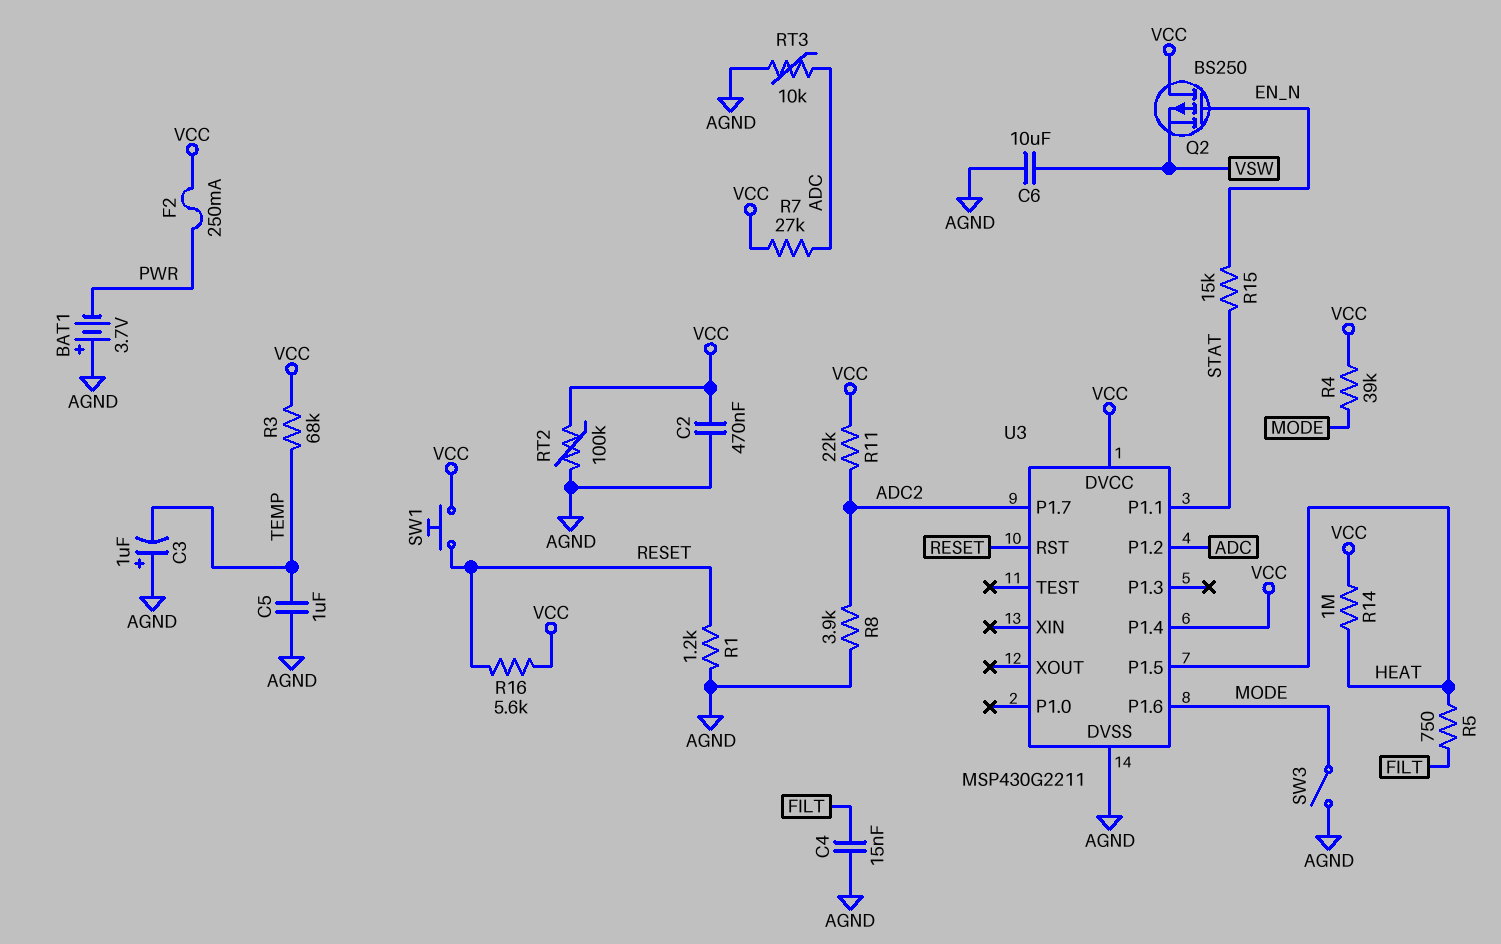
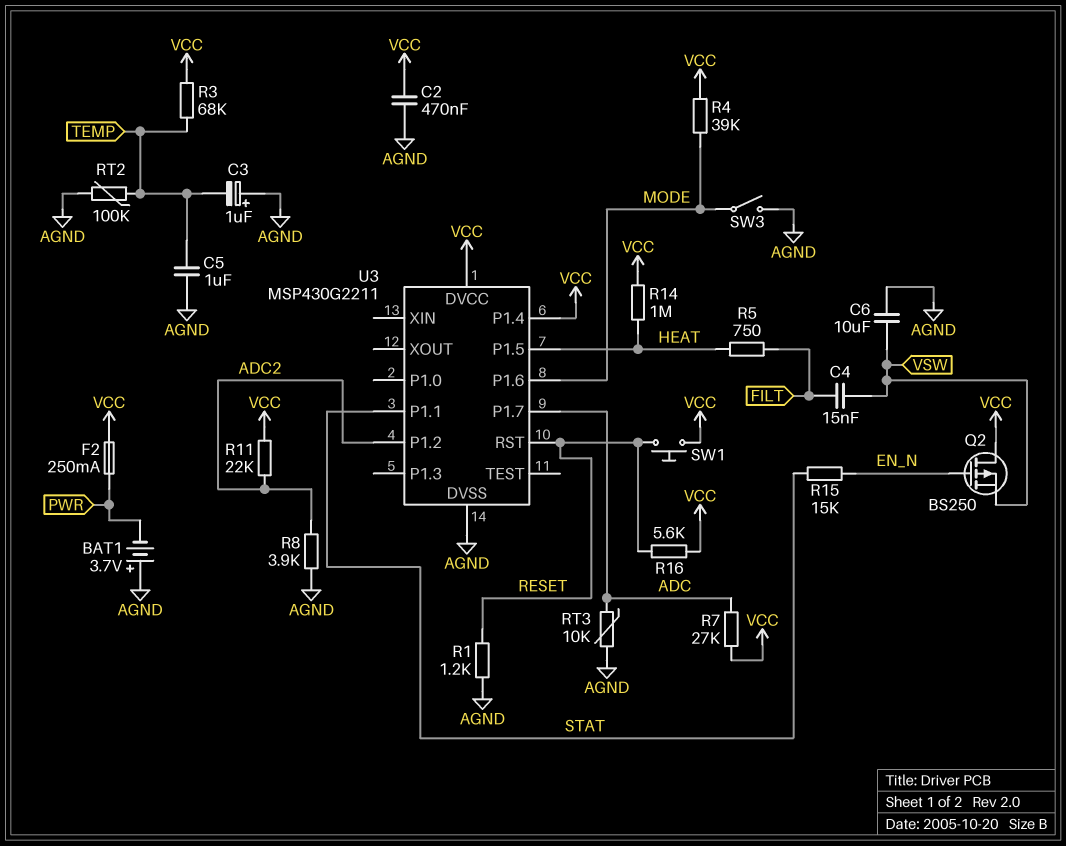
C4: 15nF (AGND, FILT) -> 15nF (FILT, VSW)
RT2: 100k (AGND, VCC) -> 100k (AGND, TEMP)
U3 pin P1.2: ADC -> ADC2
U3 pin P1.7: ADC2 -> ADC

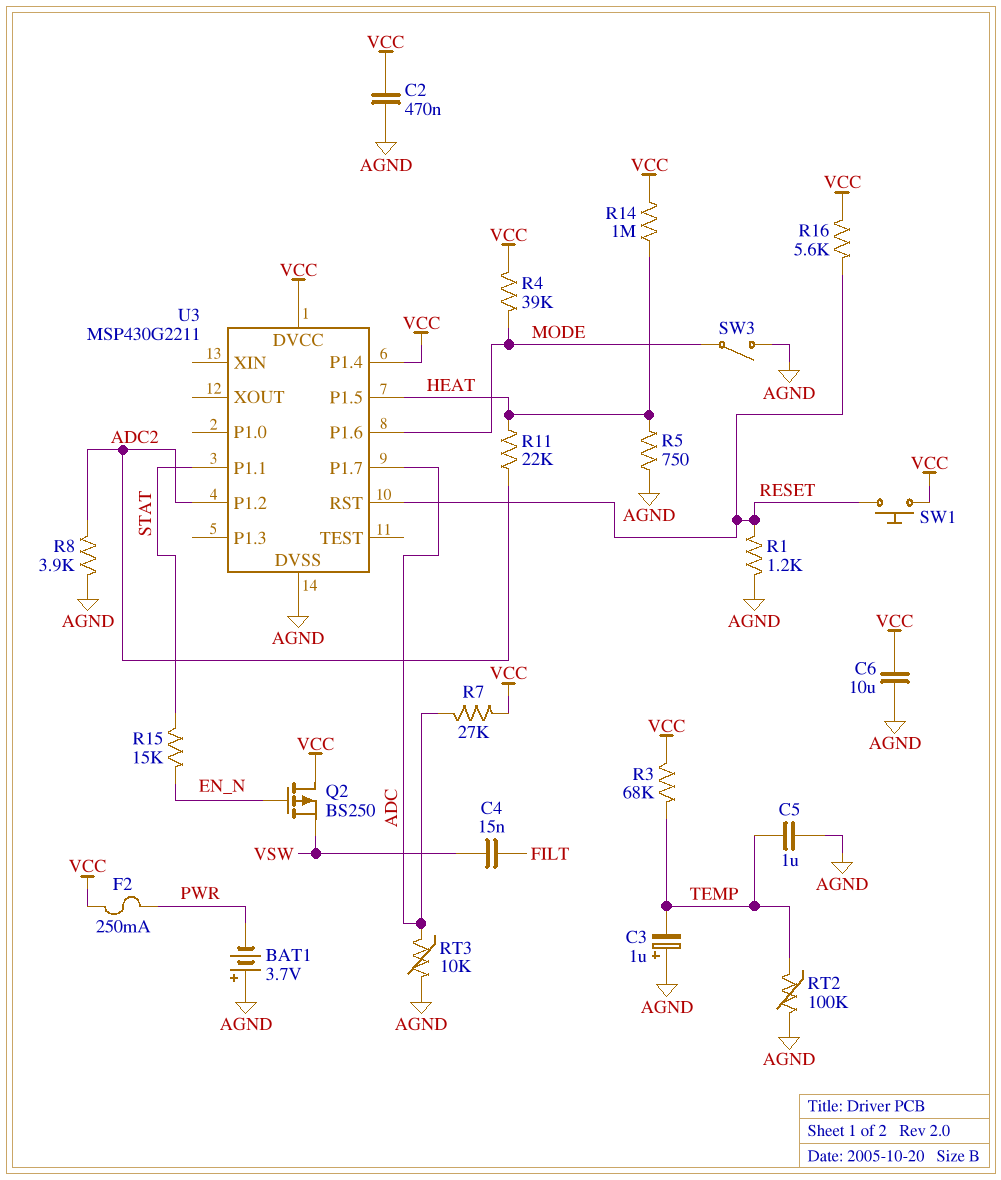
C6: 10uF (AGND, VSW) -> 10uF (AGND, VCC)
R5: 750 (FILT, HEAT) -> 750 (AGND, HEAT)
R11: 22k (ADC2, VCC) -> 22k (ADC2, HEAT)

